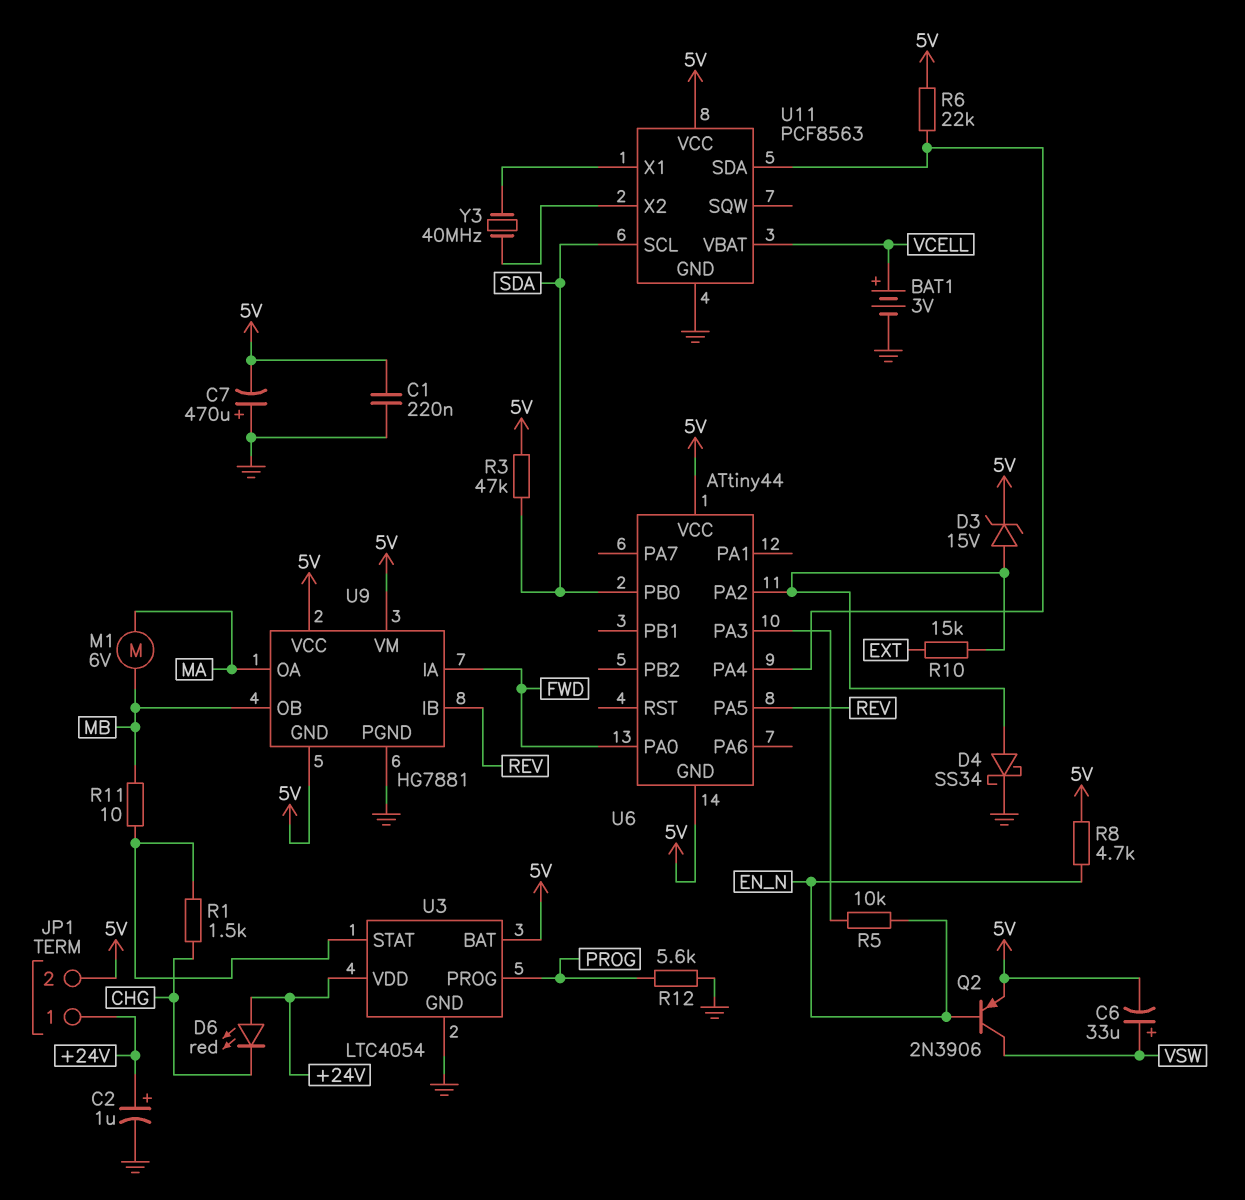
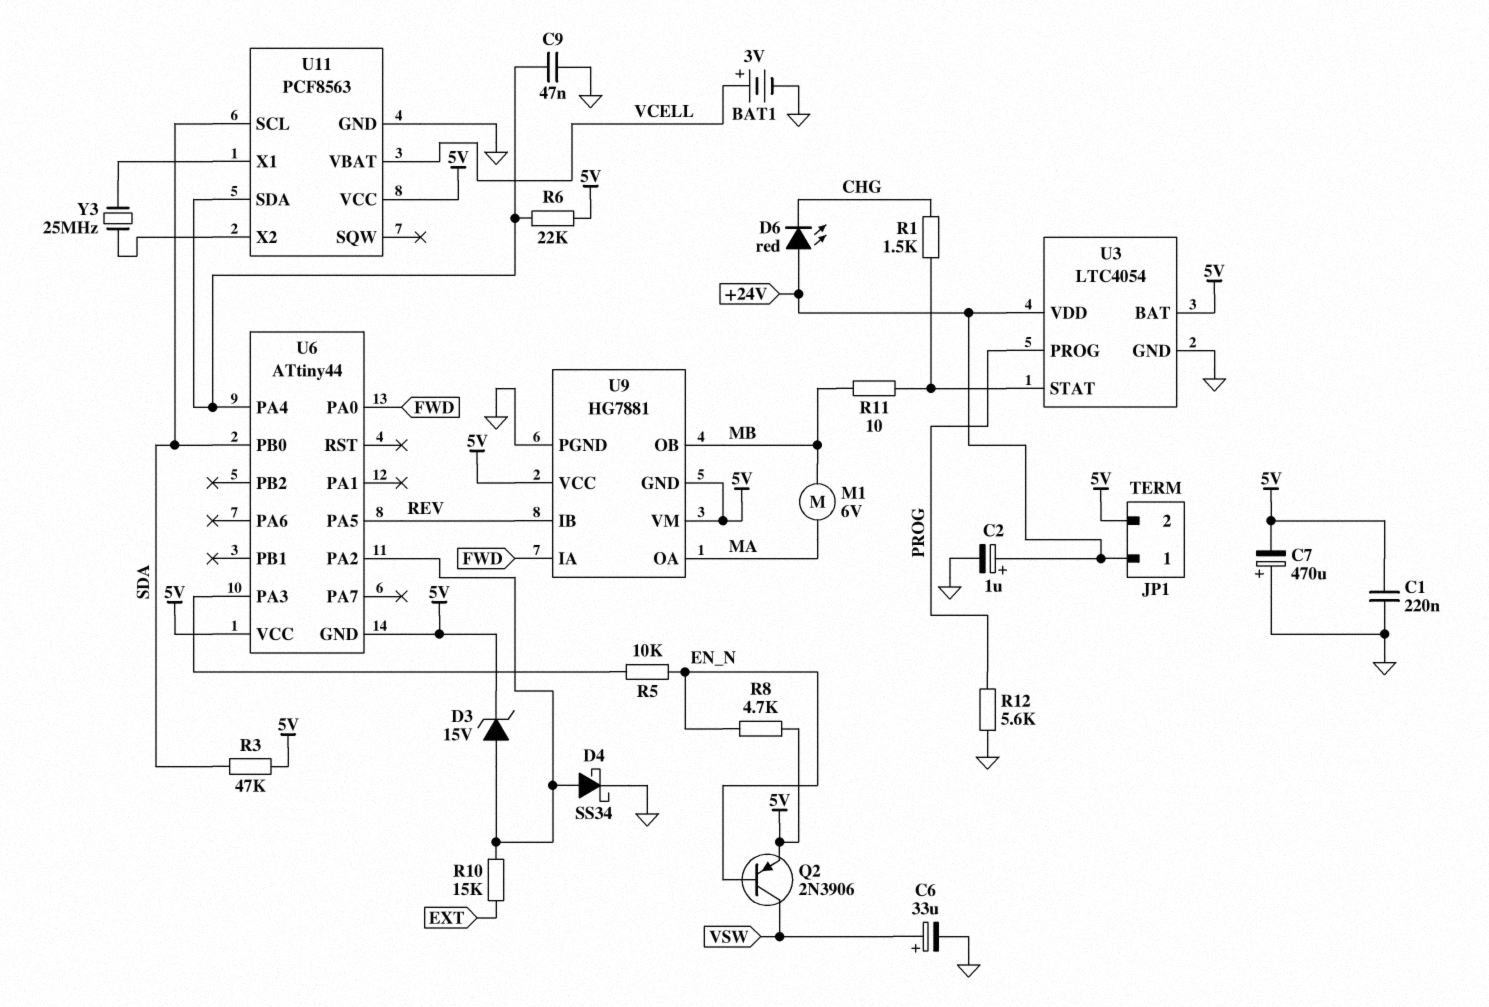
C6: 33uF (plus VSW, minus 5V) -> 33uF (plus VSW, minus GND)
C9: none -> 47nF (GND, U6/PA4)
Y3: 40MHz (U11/X1, U11/X2) -> 25MHz (U11/X1, U11/X2)

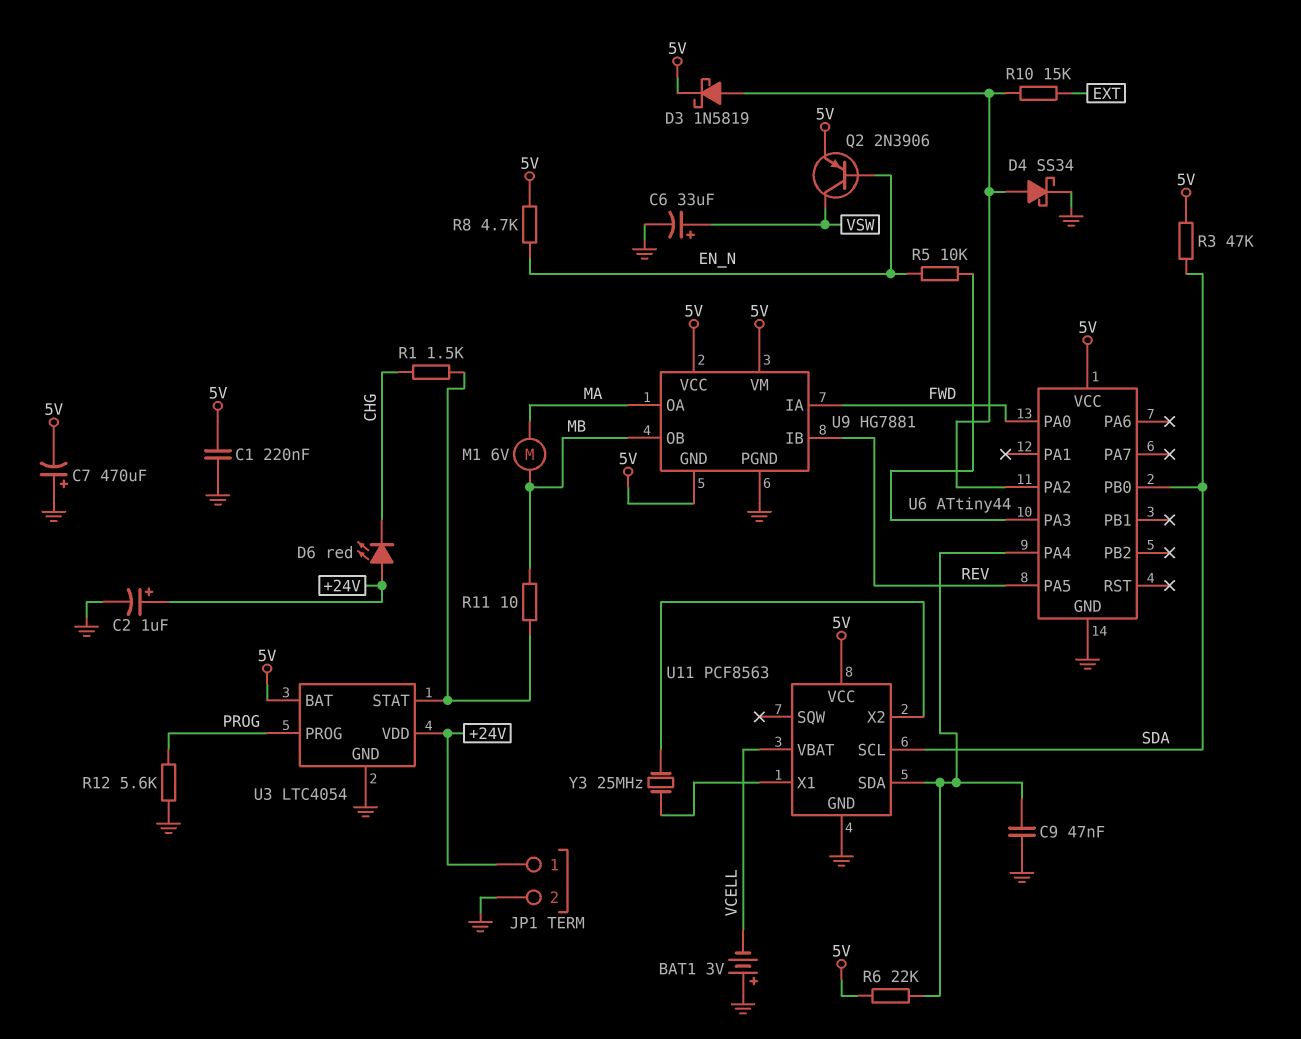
BAT1: 3V (plus VCELL, minus GND) -> 3V (plus GND, minus VCELL)
D3: zener 15V (A U6/PA2, K 5V) -> schottky 1N5819 (A U6/PA2, K 5V)
JP1 pin 2: 5V -> GND
U6 pin GND: 5V -> GND

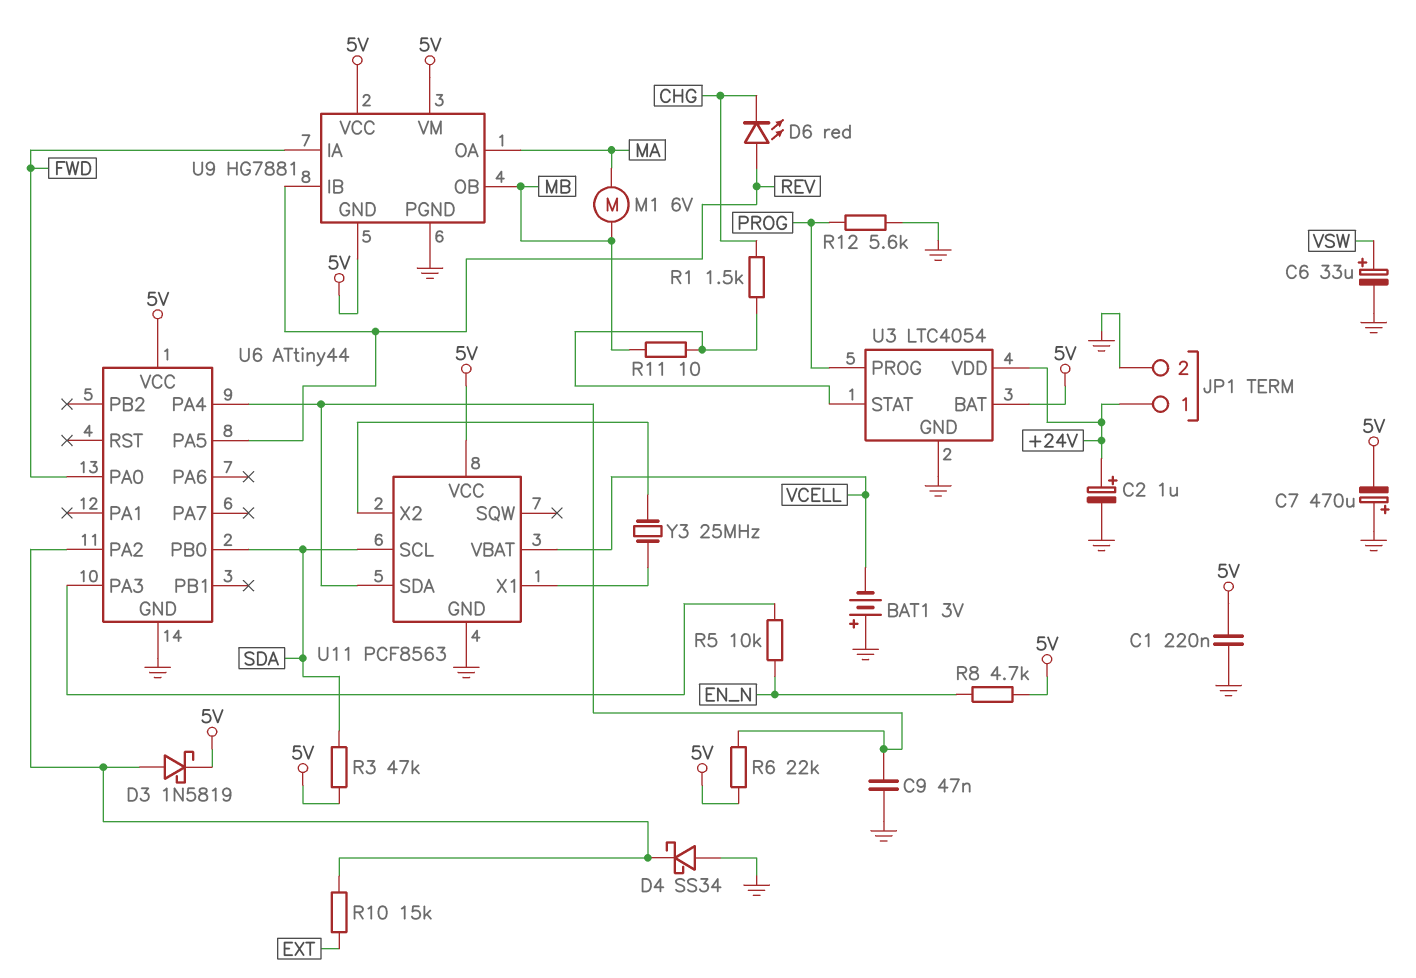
D4: schottky SS34 (A U6/PA2, K GND) -> schottky SS34 (A GND, K U6/PA2)
D6: LED red (A +24V, K CHG) -> LED red (A REV, K CHG)
Q2: PNP 2N3906 (B EN_N, C VSW, E 5V) -> none

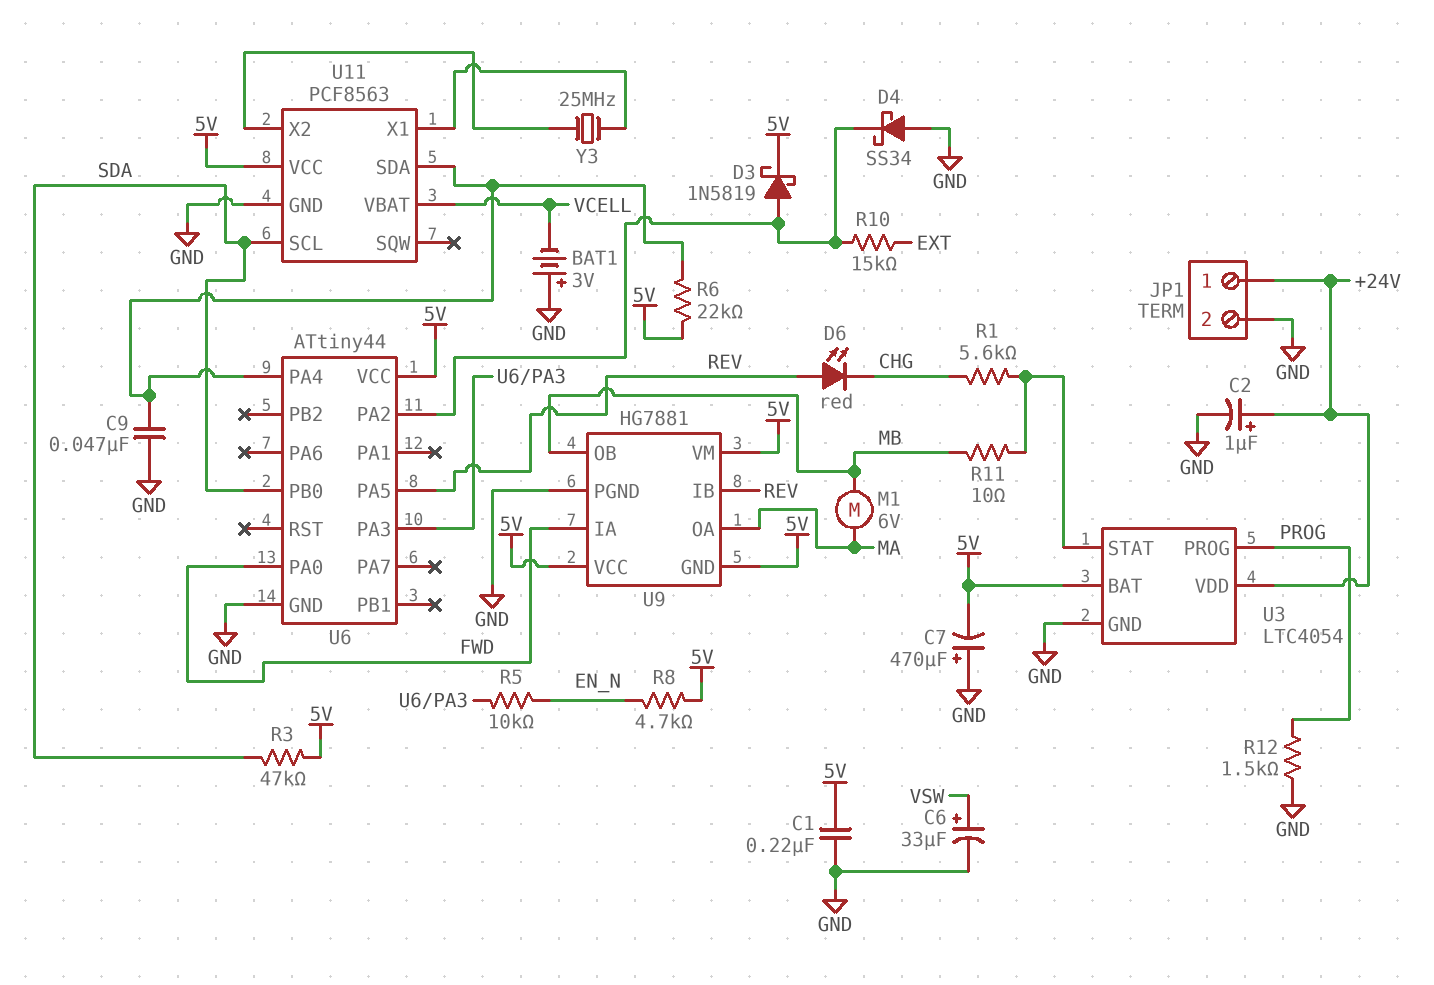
R1: 1.5k (CHG, U3/STAT) -> 5.6k (CHG, U3/STAT)
R12: 5.6k (GND, PROG) -> 1.5k (GND, PROG)

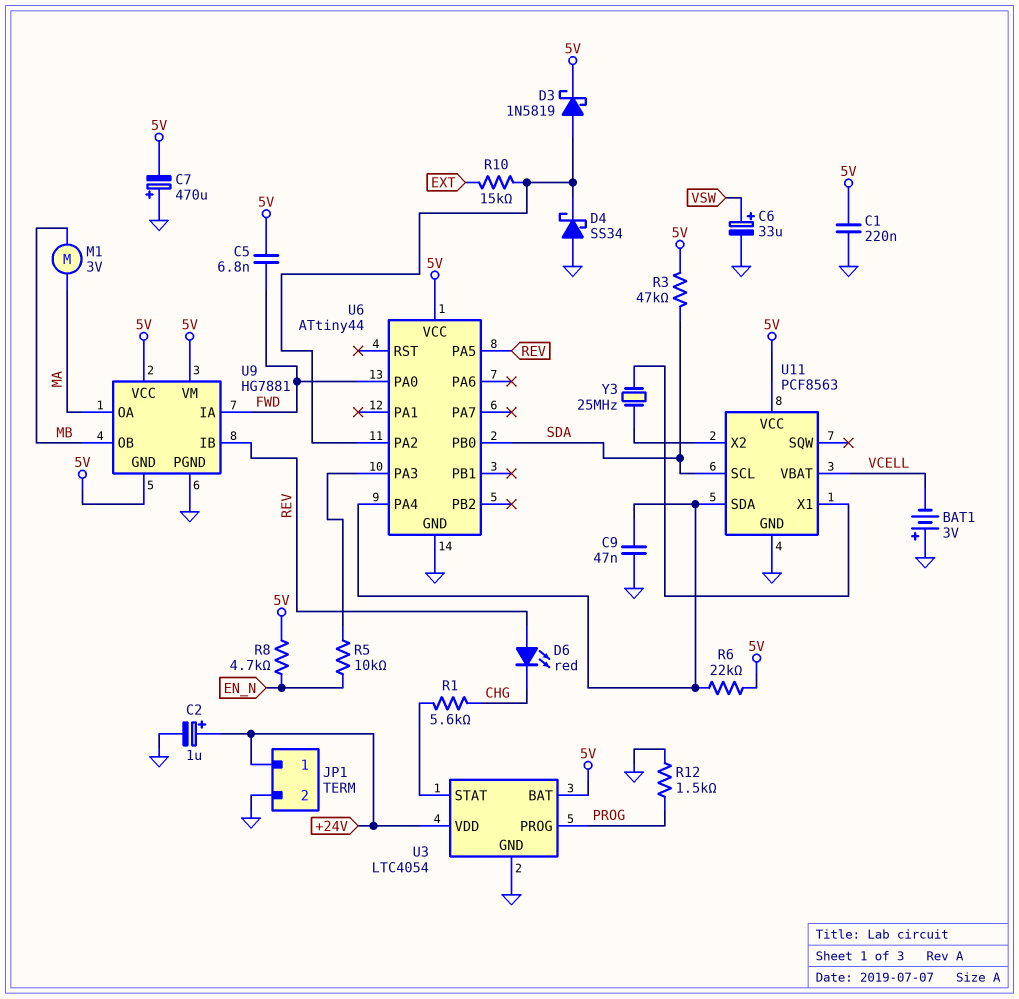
C5: none -> 6.8nF (5V, FWD)
M1: motor 6V (MA, MB) -> motor 3V (MA, MB)
R11: 10 (MB, U3/STAT) -> none

